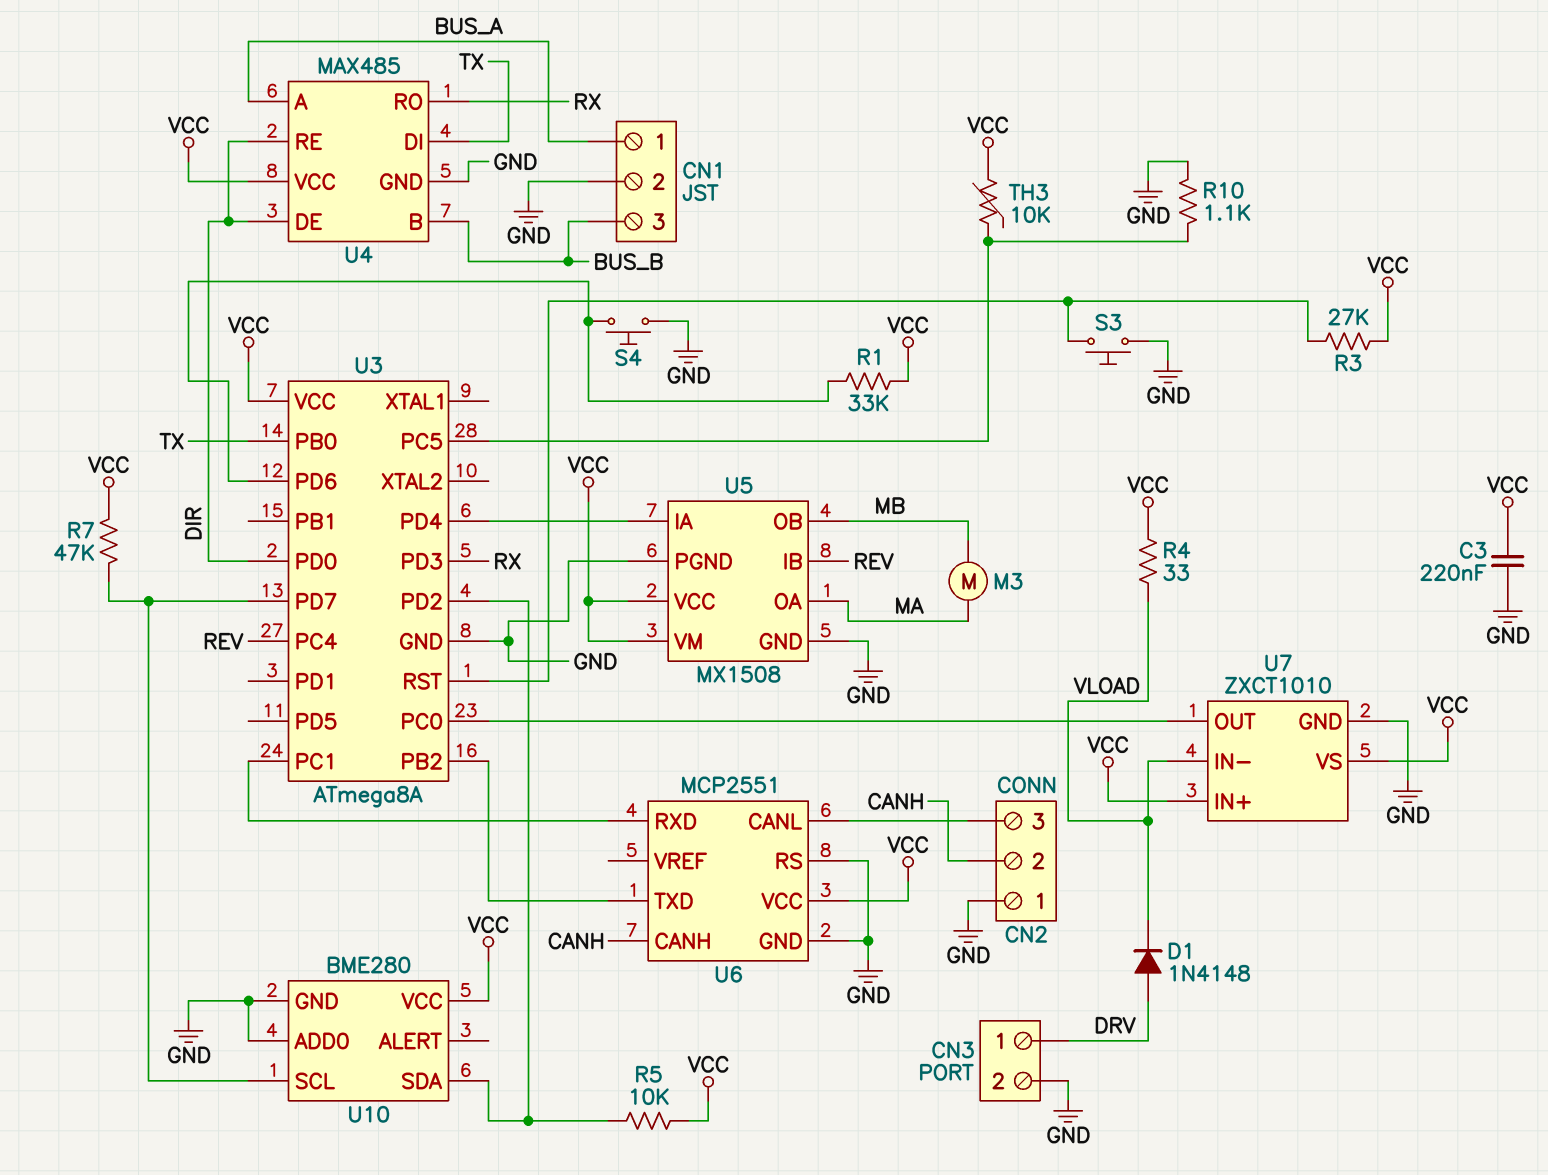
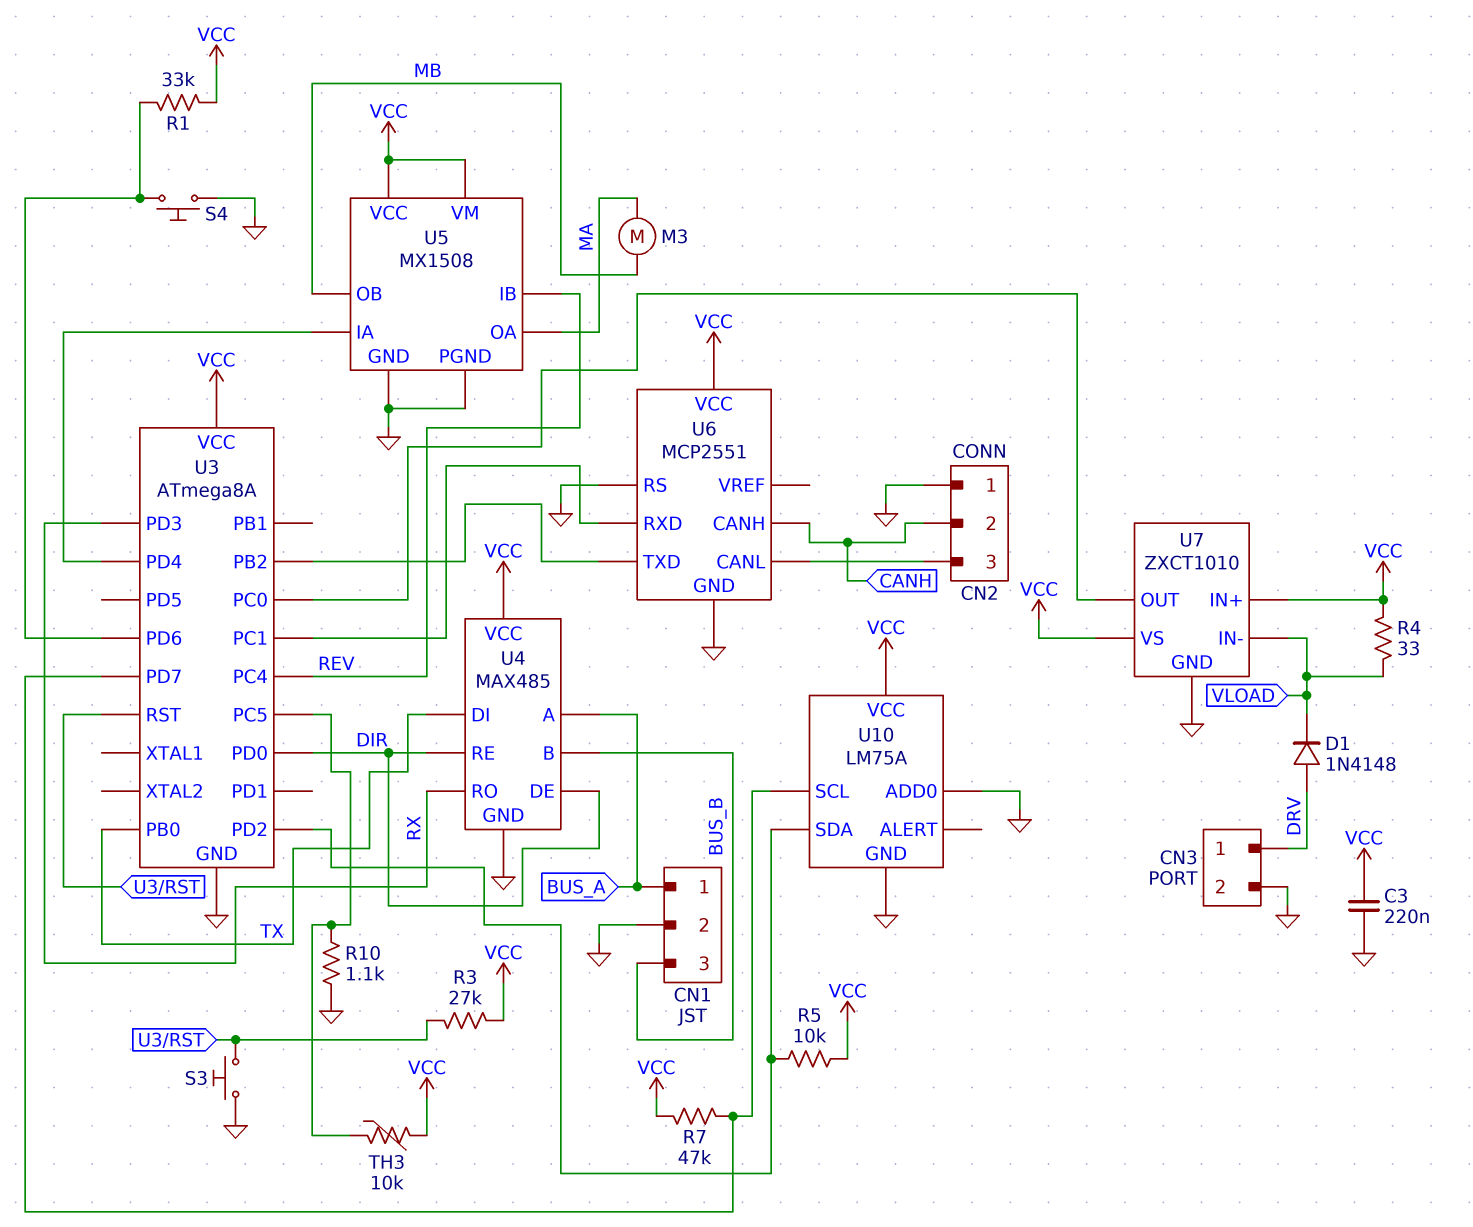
U10: BME280 -> LM75A

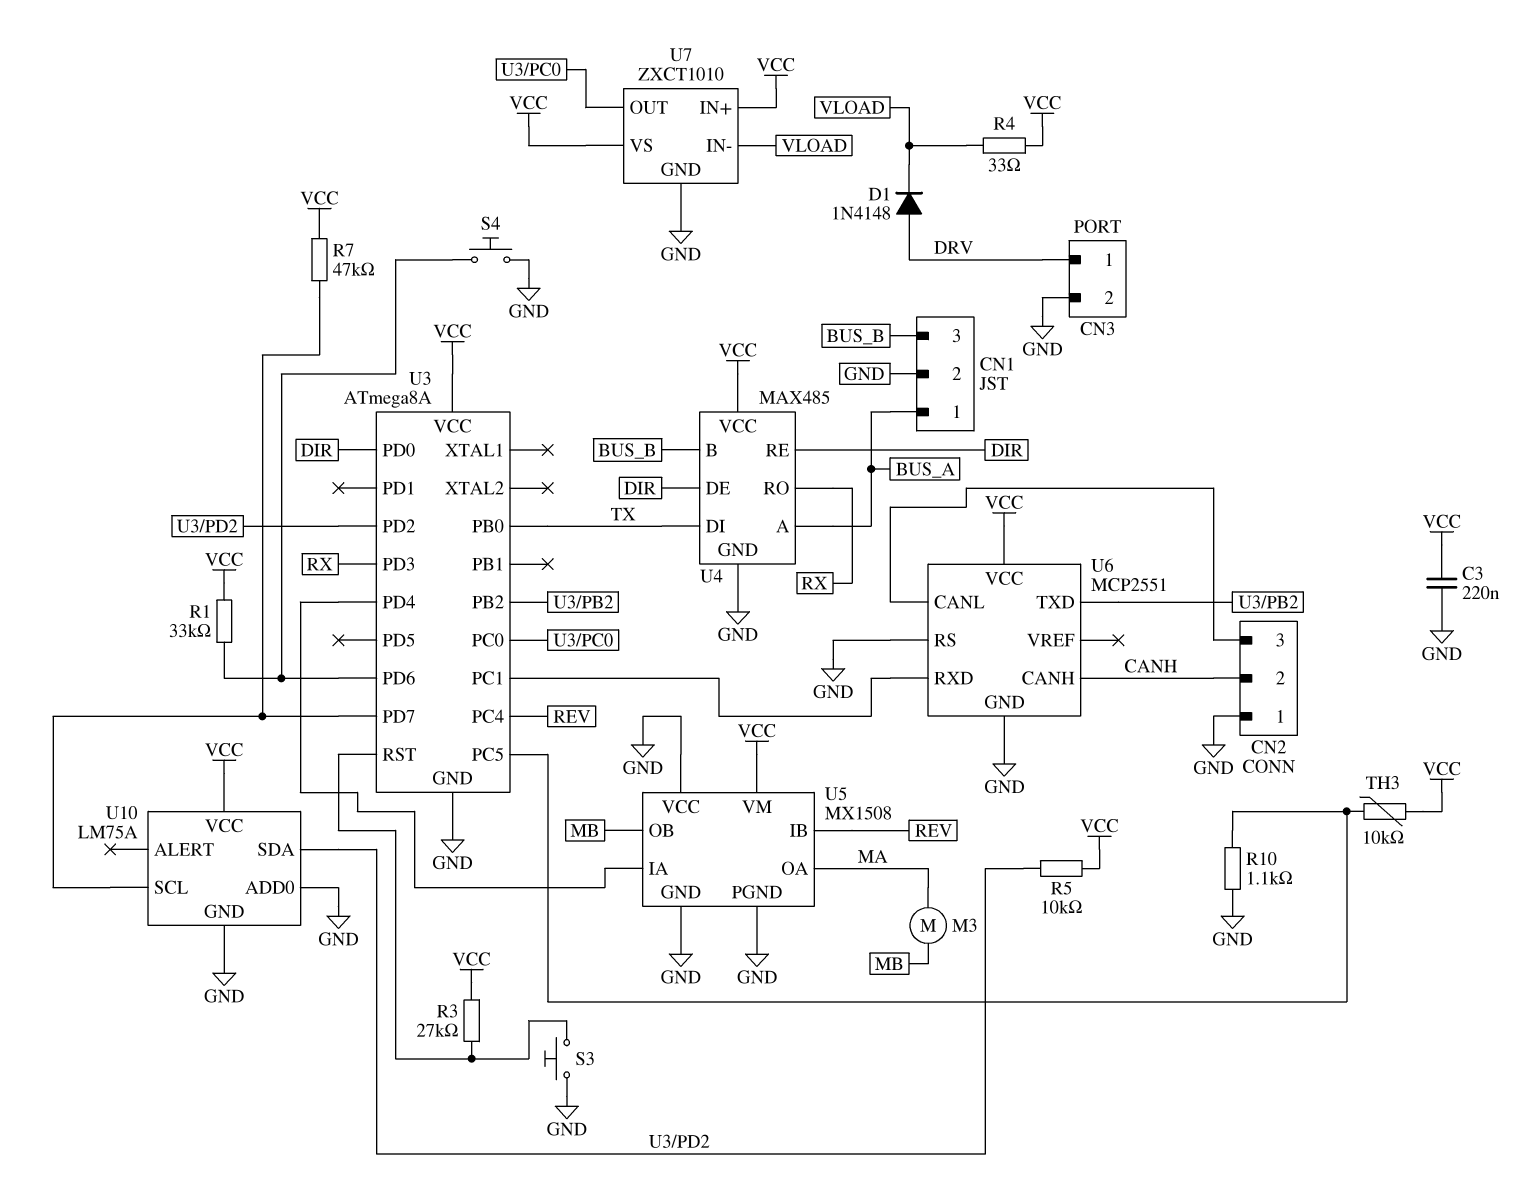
U5 pin VCC: VCC -> GND

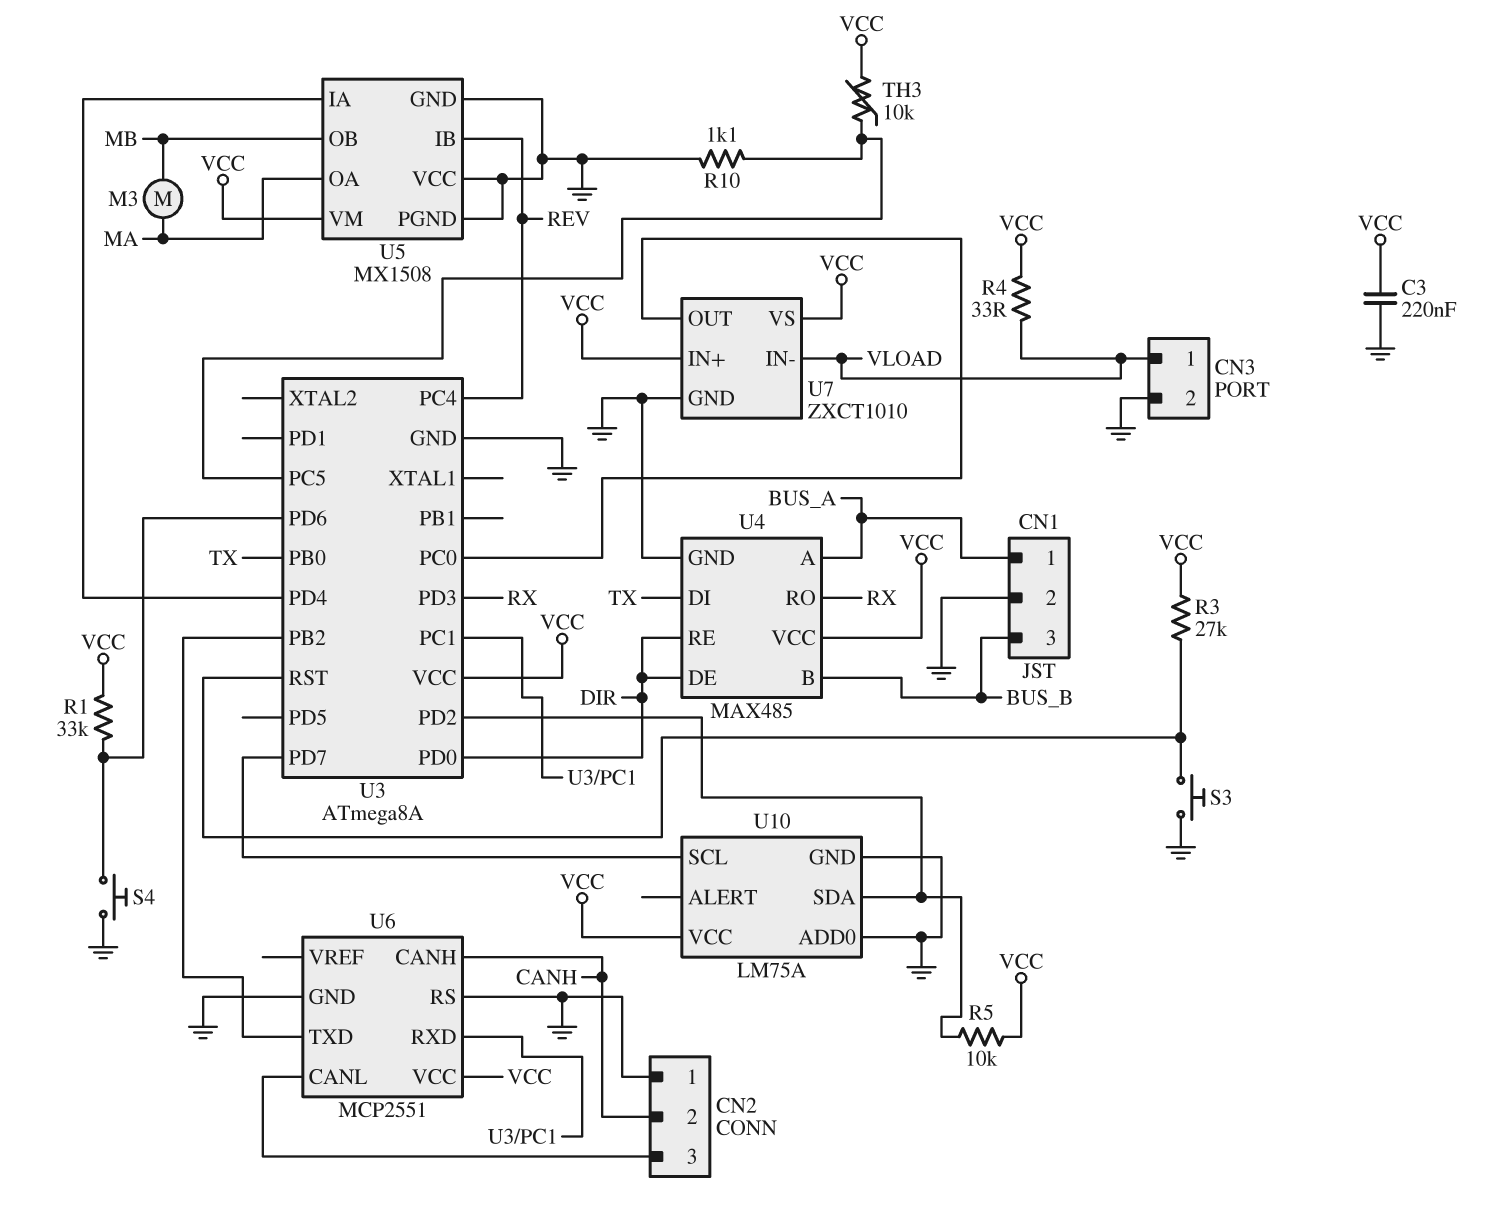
CN3 pin 1: DRV -> VLOAD
D1: diode 1N4148 (A DRV, K VLOAD) -> none
R7: 47k (U3/PD7, VCC) -> none

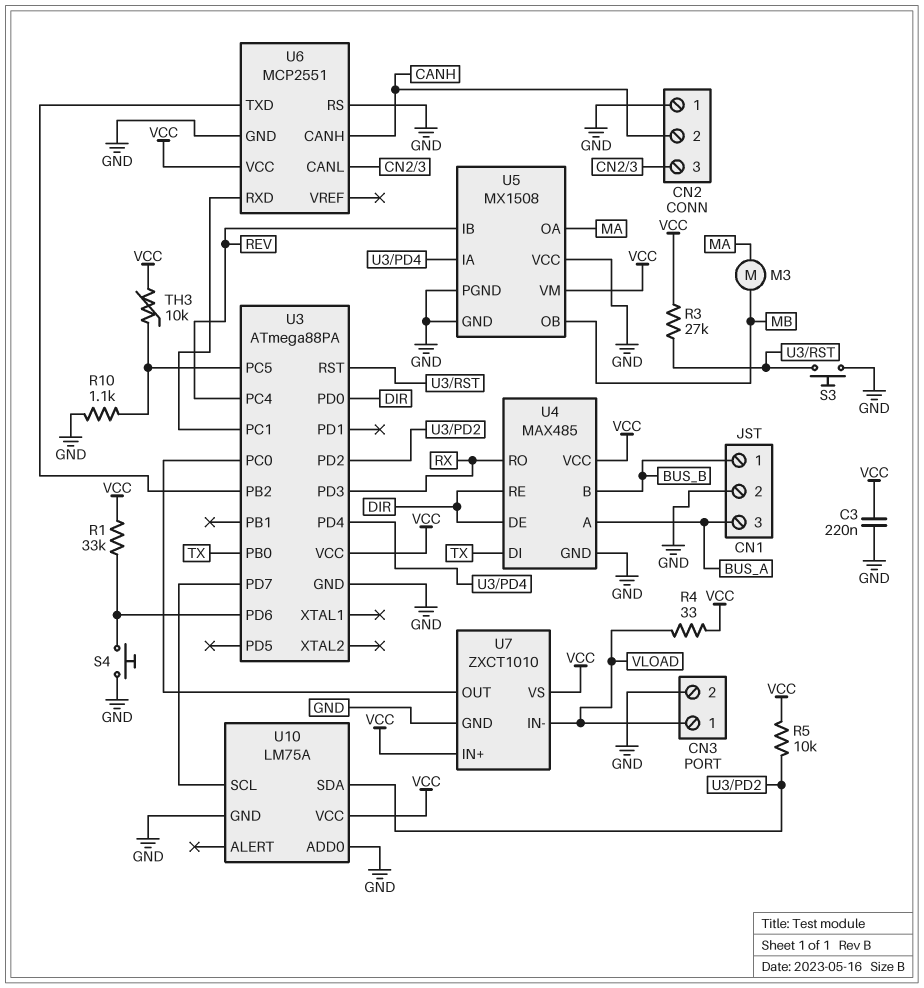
CN1 pin 1: BUS_A -> BUS_B
CN1 pin 3: BUS_B -> BUS_A
U3: ATmega8A -> ATmega88PA

